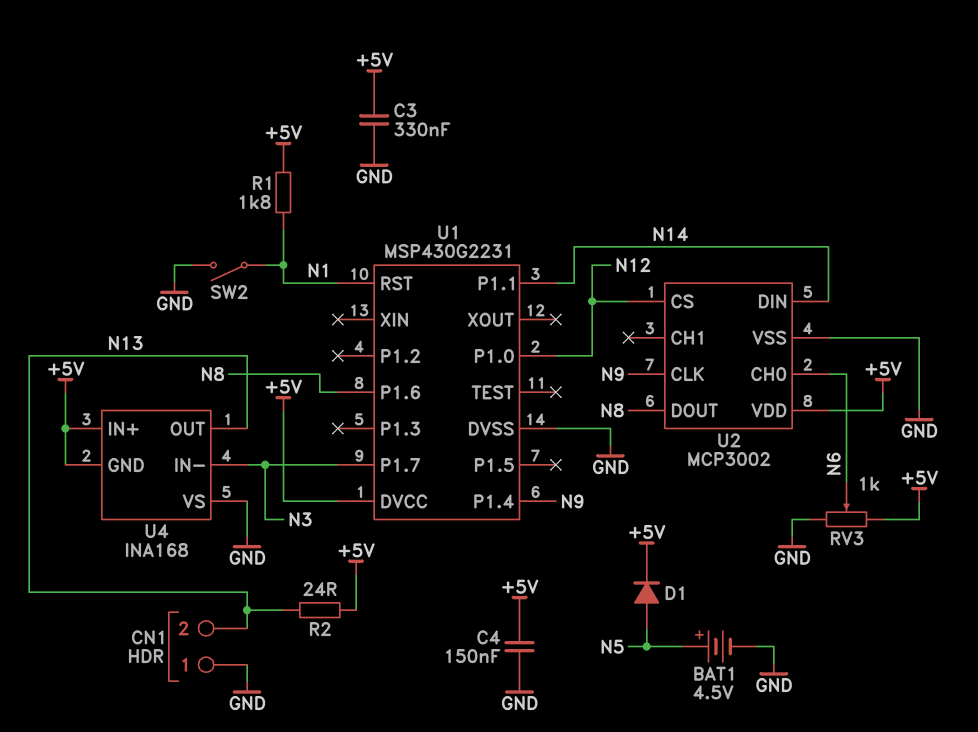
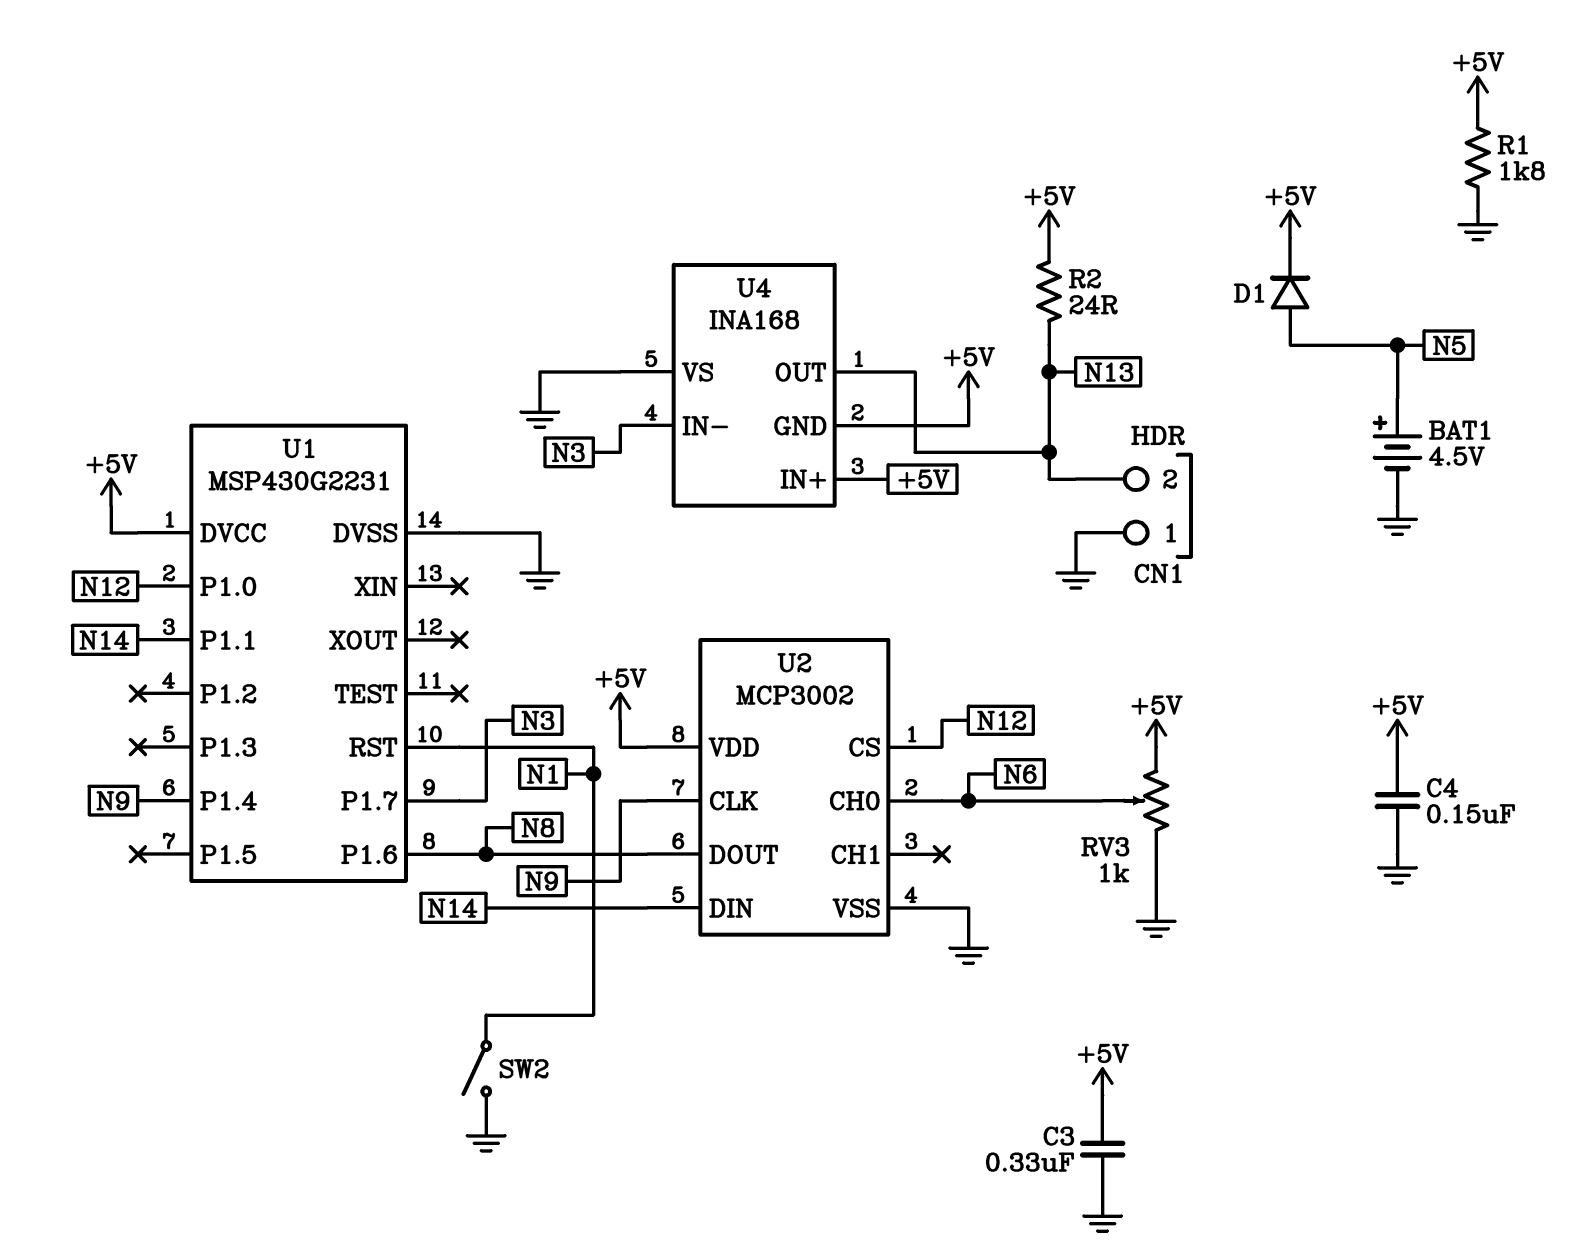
R1: 1.8k (+5V, N1) -> 1.8k (+5V, GND)

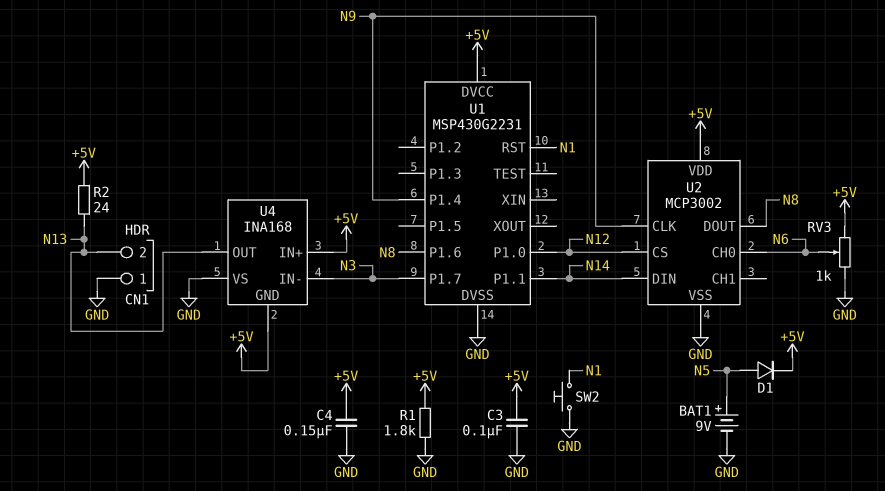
BAT1: 4.5V (plus N5, minus GND) -> 9V (plus N5, minus GND)
C3: 330nF (+5V, GND) -> 100nF (+5V, GND)
SW2: switch (GND, N1) -> button (GND, N1)

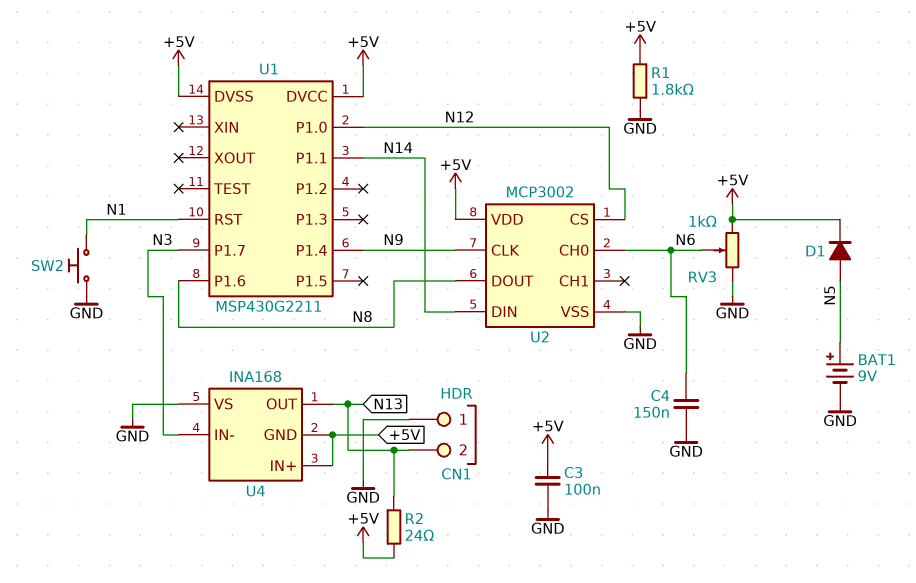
C4: 150nF (+5V, GND) -> 150nF (GND, N6)
U1: MSP430G2231 -> MSP430G2211
U1 pin DVSS: GND -> +5V

